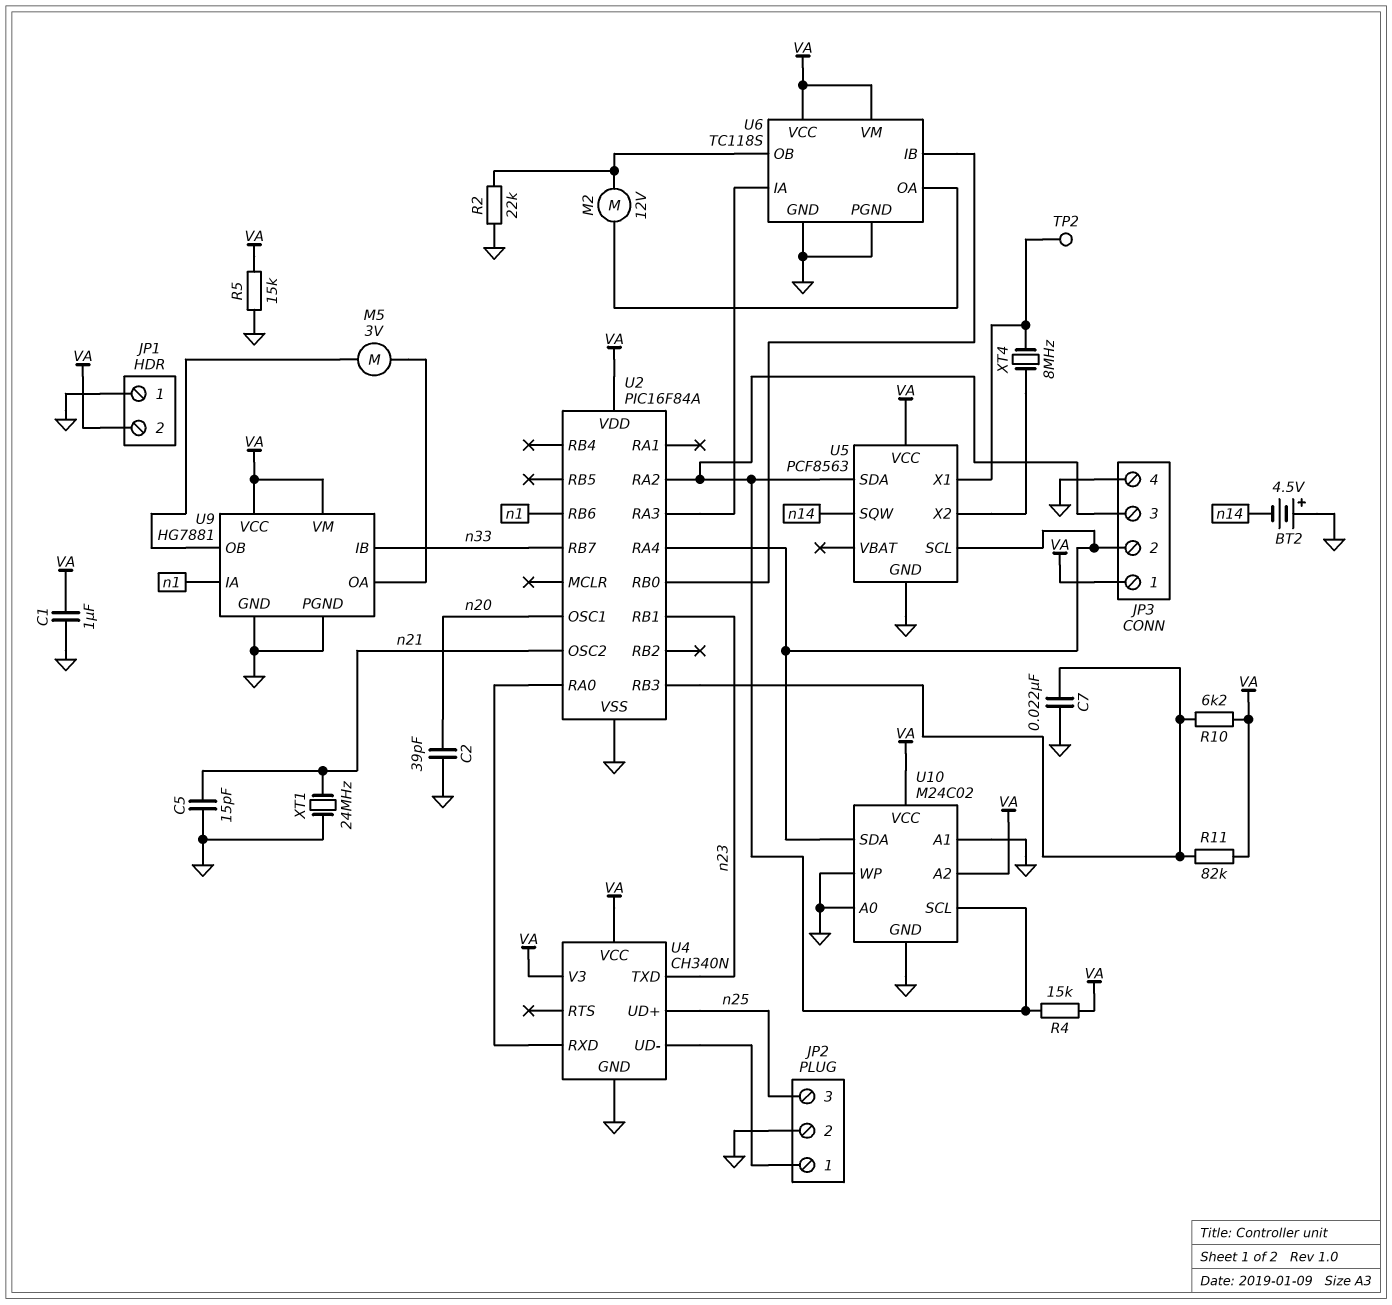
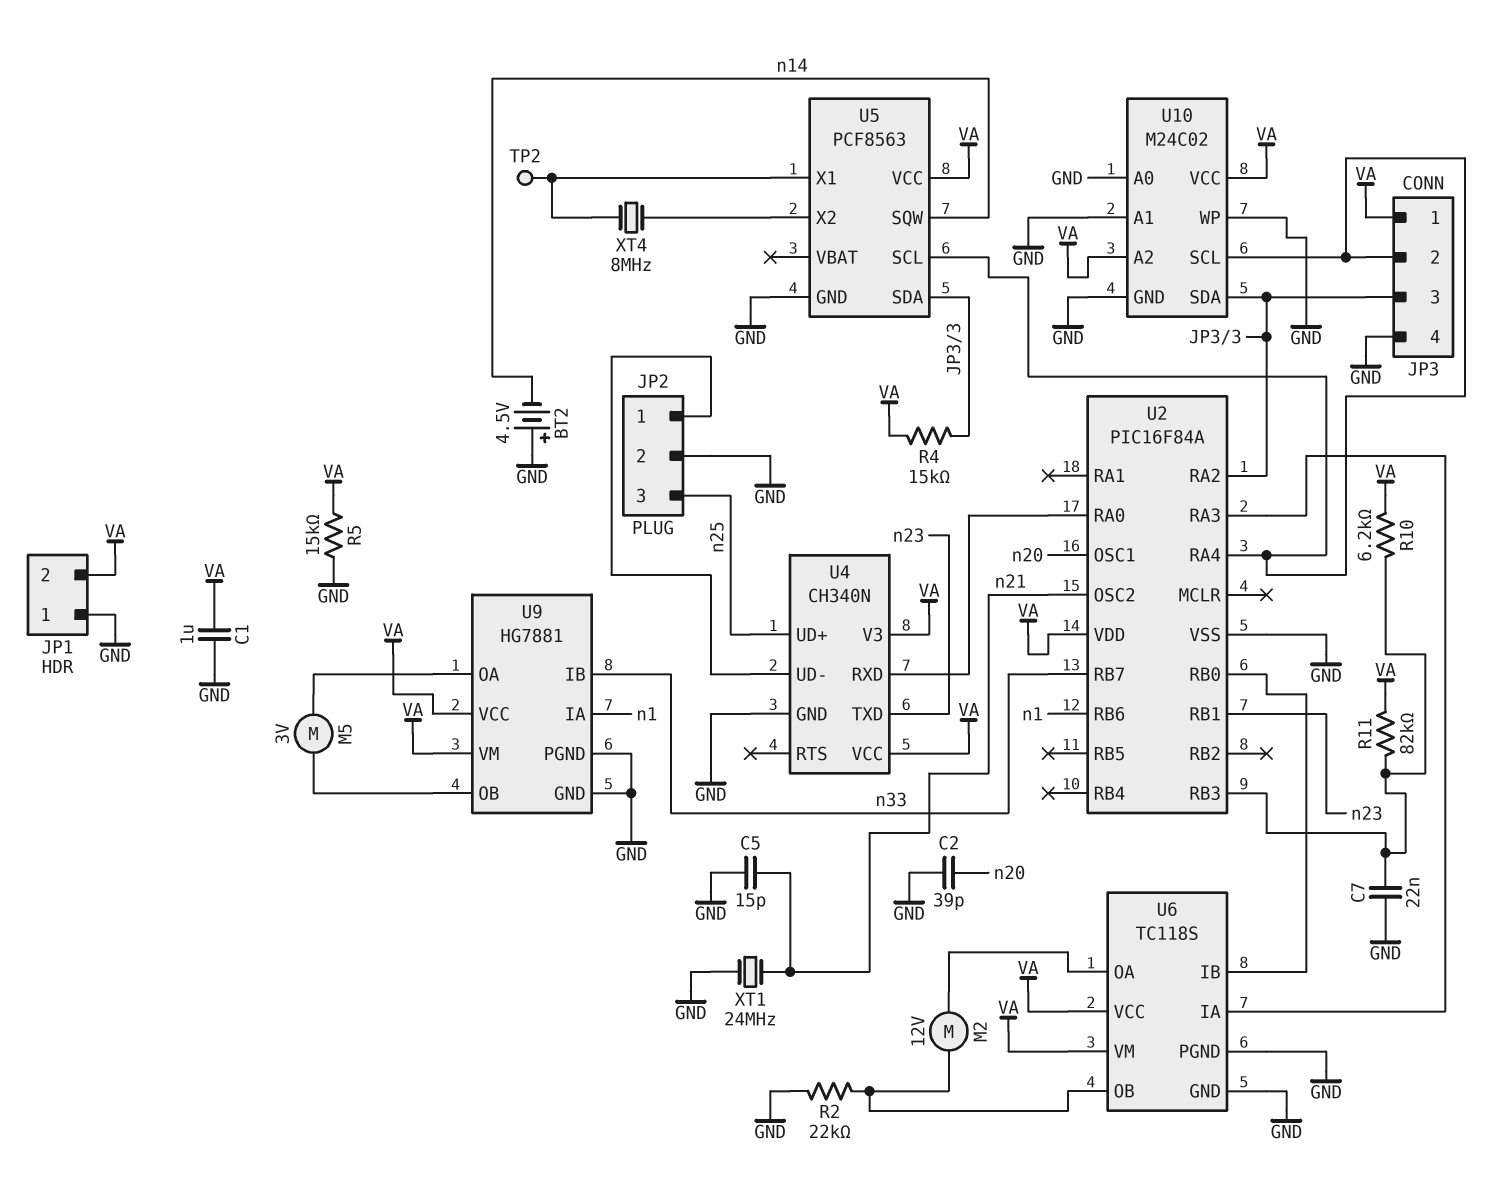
U10 pin SCL: JP3/3 -> JP3/2
U10 pin SDA: JP3/2 -> JP3/3

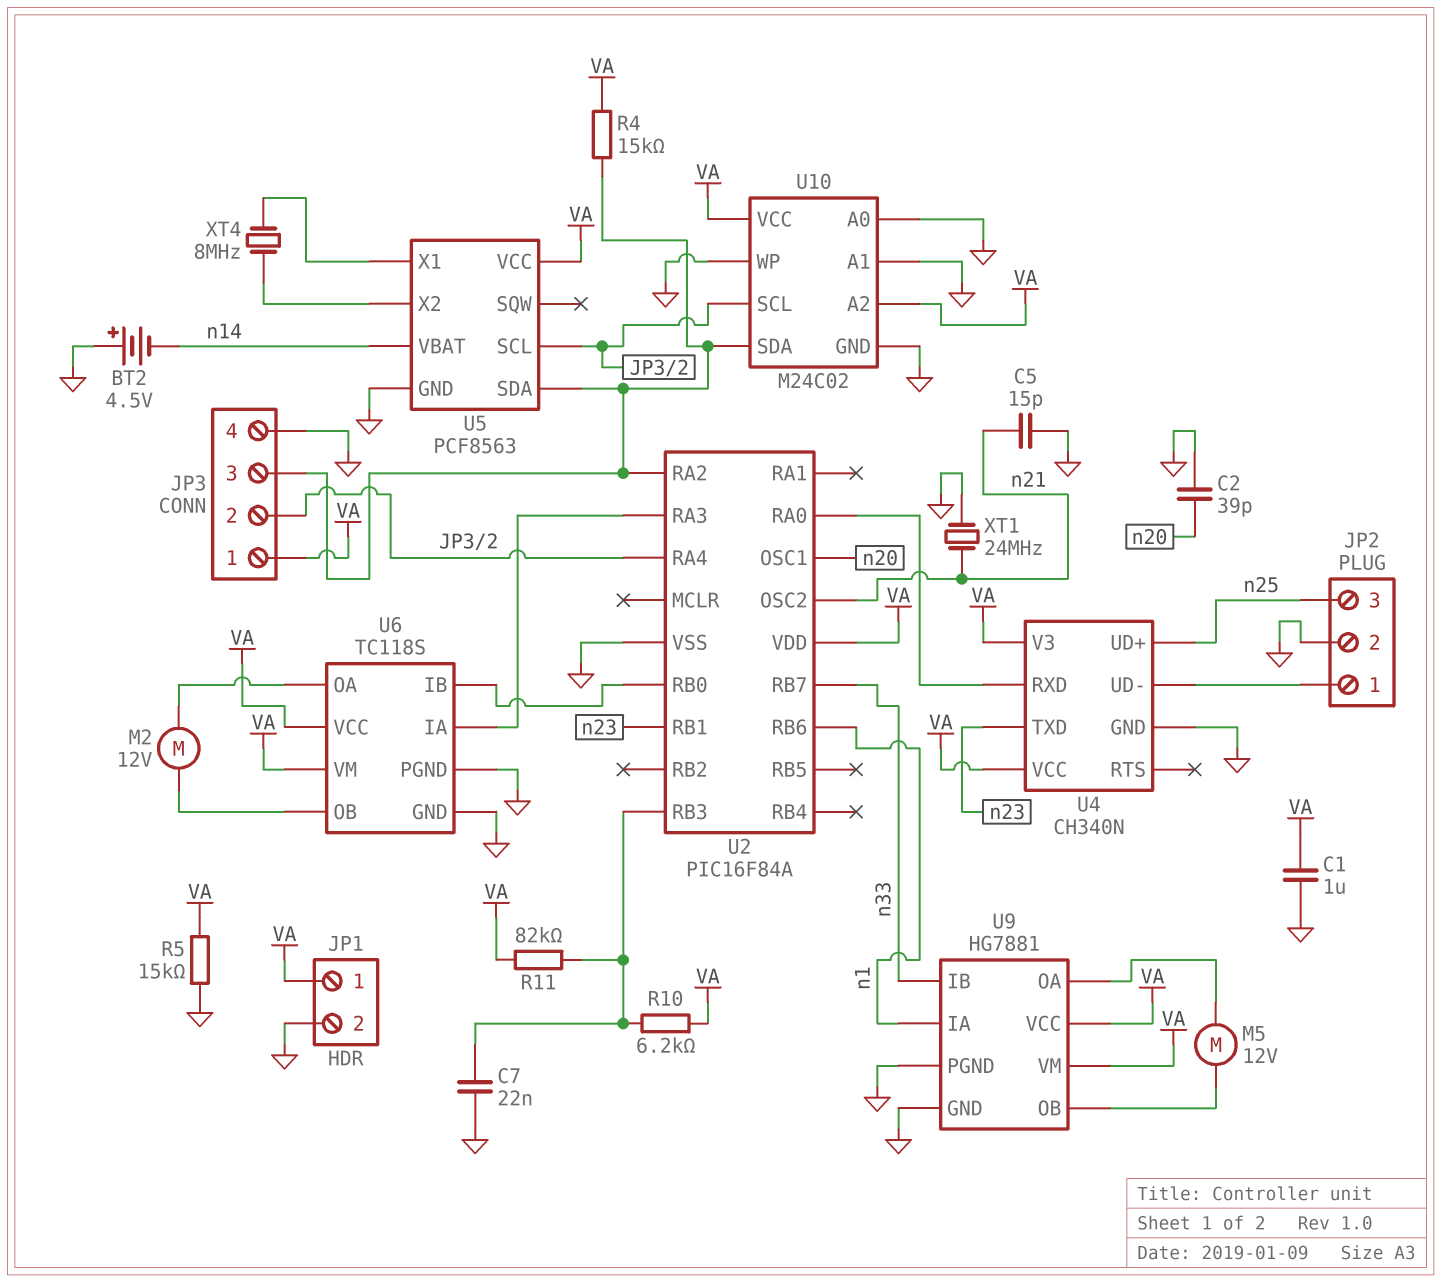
JP1 pin 1: GND -> VA
JP1 pin 2: VA -> GND
M5: motor 3V (U9/OA, U9/OB) -> motor 12V (U9/OA, U9/OB)
R2: 22k (GND, U6/OB) -> none
TP2: test point (U5/X1) -> none
U5 pin SQW: n14 -> none
U5 pin VBAT: none -> n14

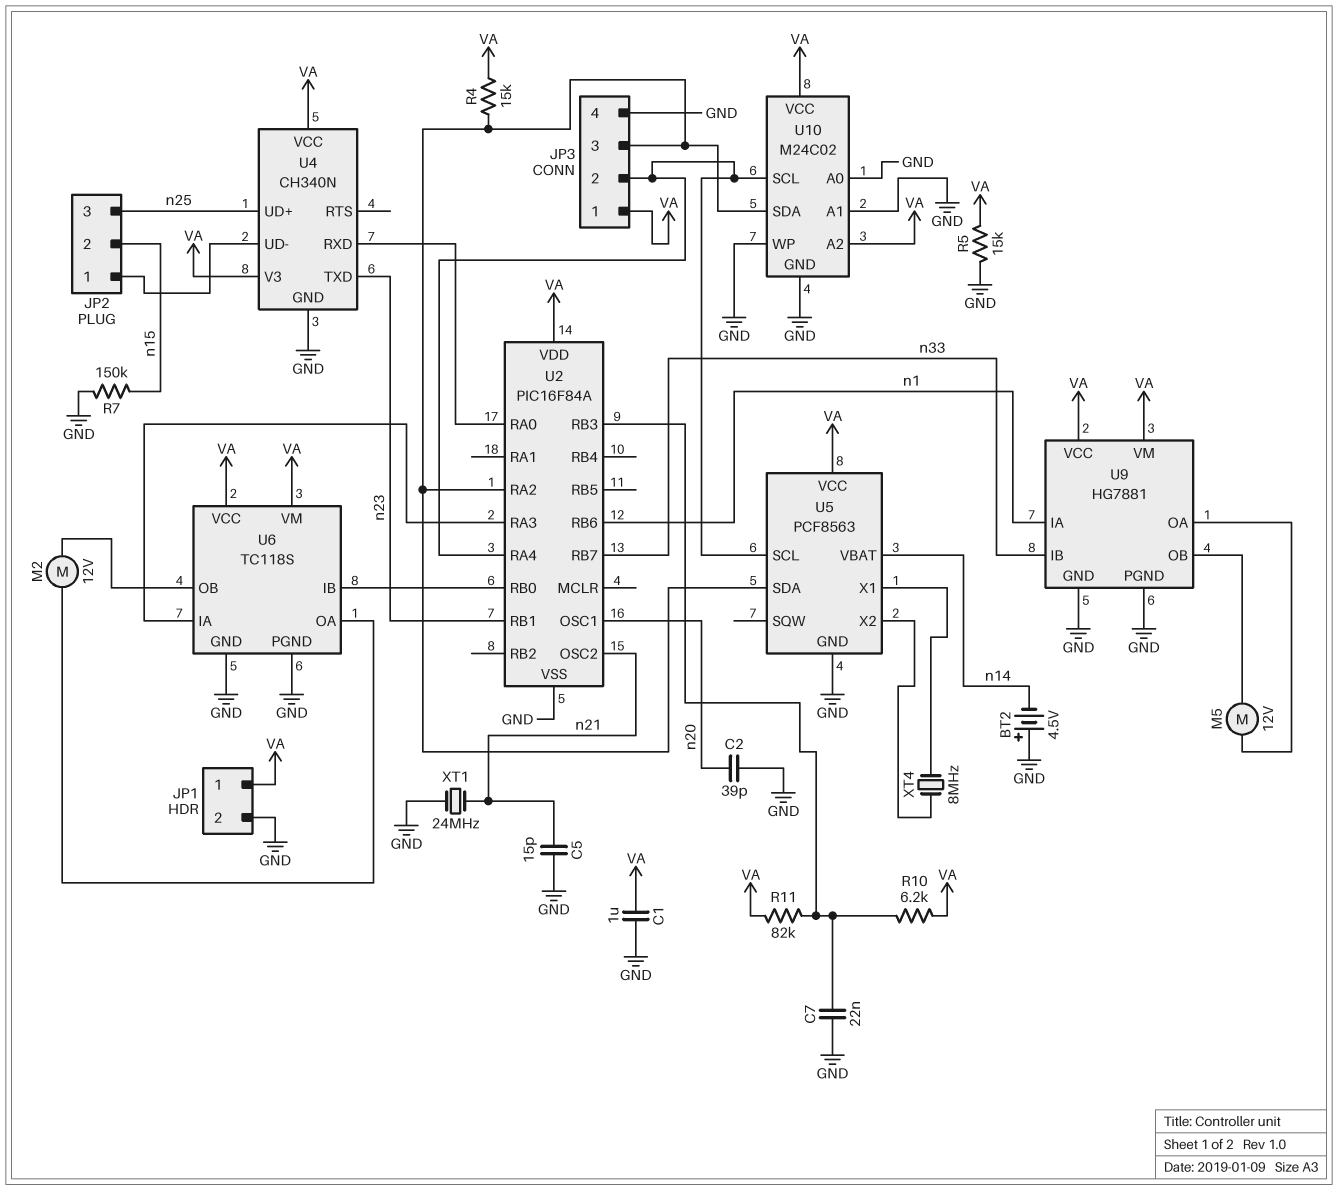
JP2 pin 2: GND -> n15
R7: none -> 150k (GND, n15)

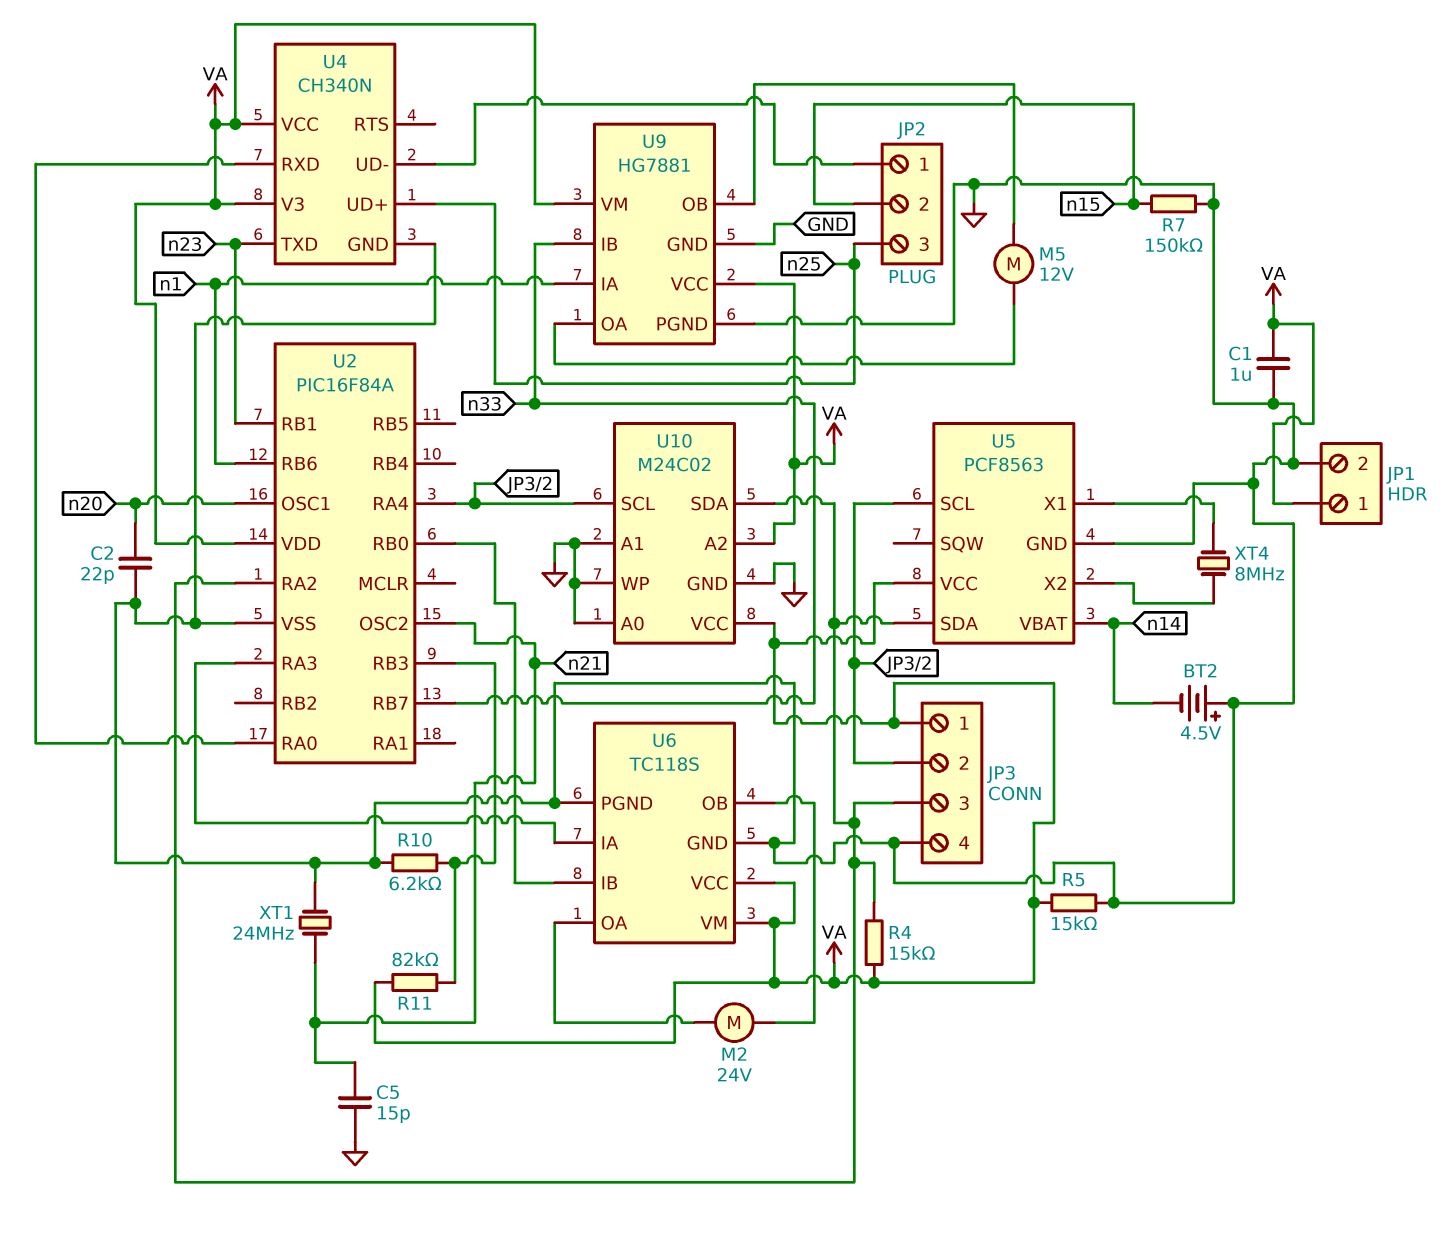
C2: 39pF (GND, n20) -> 22pF (GND, n20)
C7: 22nF (GND, U2/RB3) -> none
M2: motor 12V (U6/OA, U6/OB) -> motor 24V (U6/OA, U6/OB)
R10: 6.2k (U2/RB3, VA) -> 6.2k (GND, U2/RB3)

